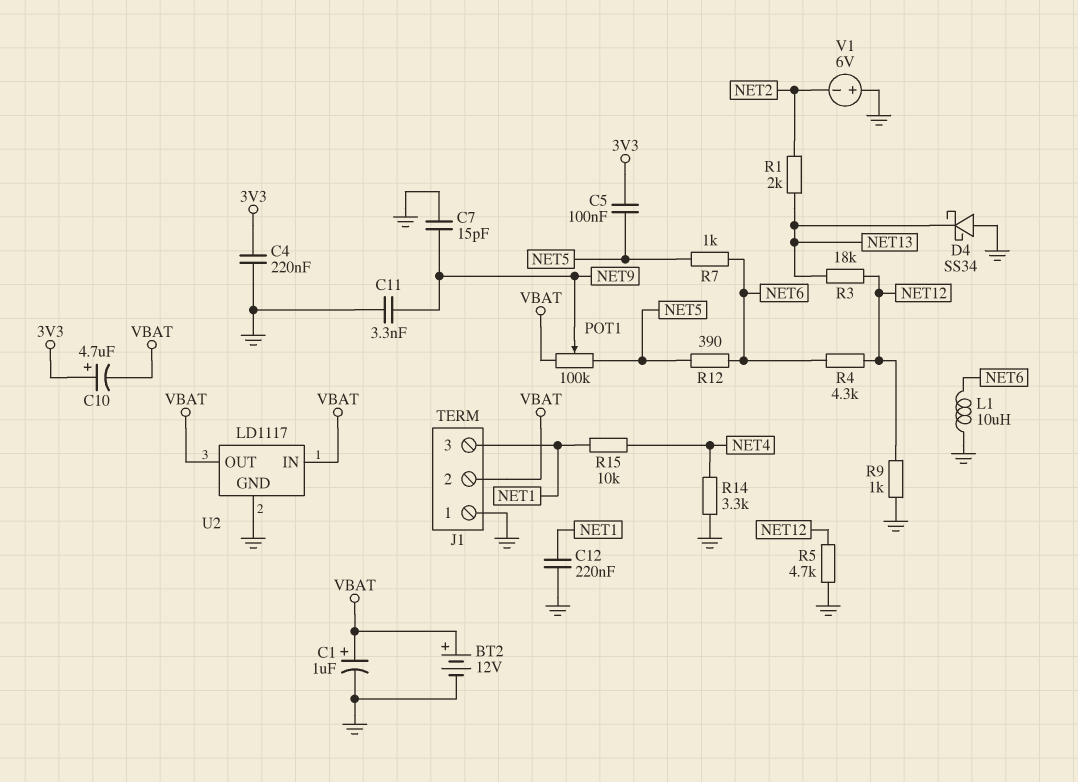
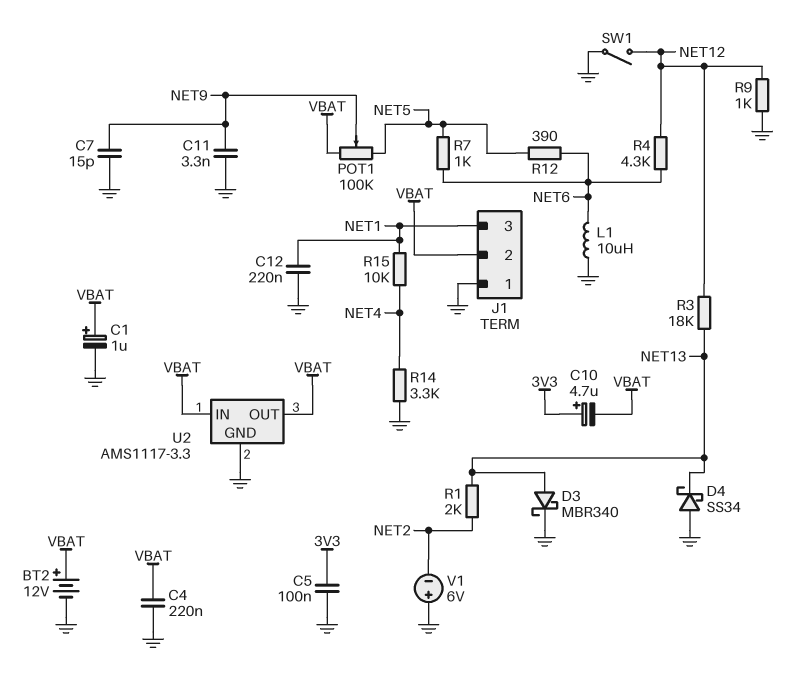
C4: 220nF (3V3, GND) -> 220nF (GND, VBAT)
C5: 100nF (3V3, NET5) -> 100nF (3V3, GND)
D3: none -> schottky MBR340 (A NET13, K GND)
R5: 4.7k (GND, NET12) -> none
SW1: none -> switch (GND, NET12)
U2: LD1117 -> AMS1117-3.3

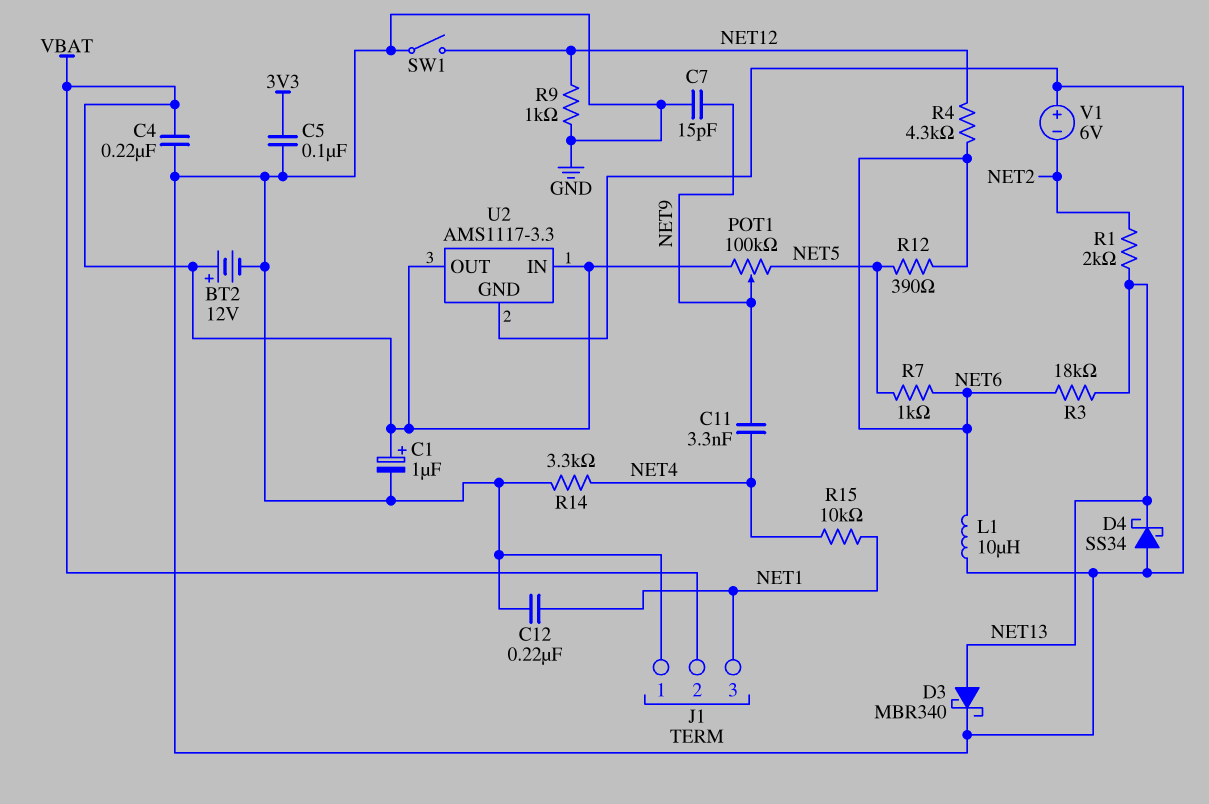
C10: 4.7uF (plus 3V3, minus VBAT) -> none
C11: 3.3nF (GND, NET9) -> 3.3nF (NET4, NET9)
R3: 18k (NET12, NET13) -> 18k (NET6, NET13)

